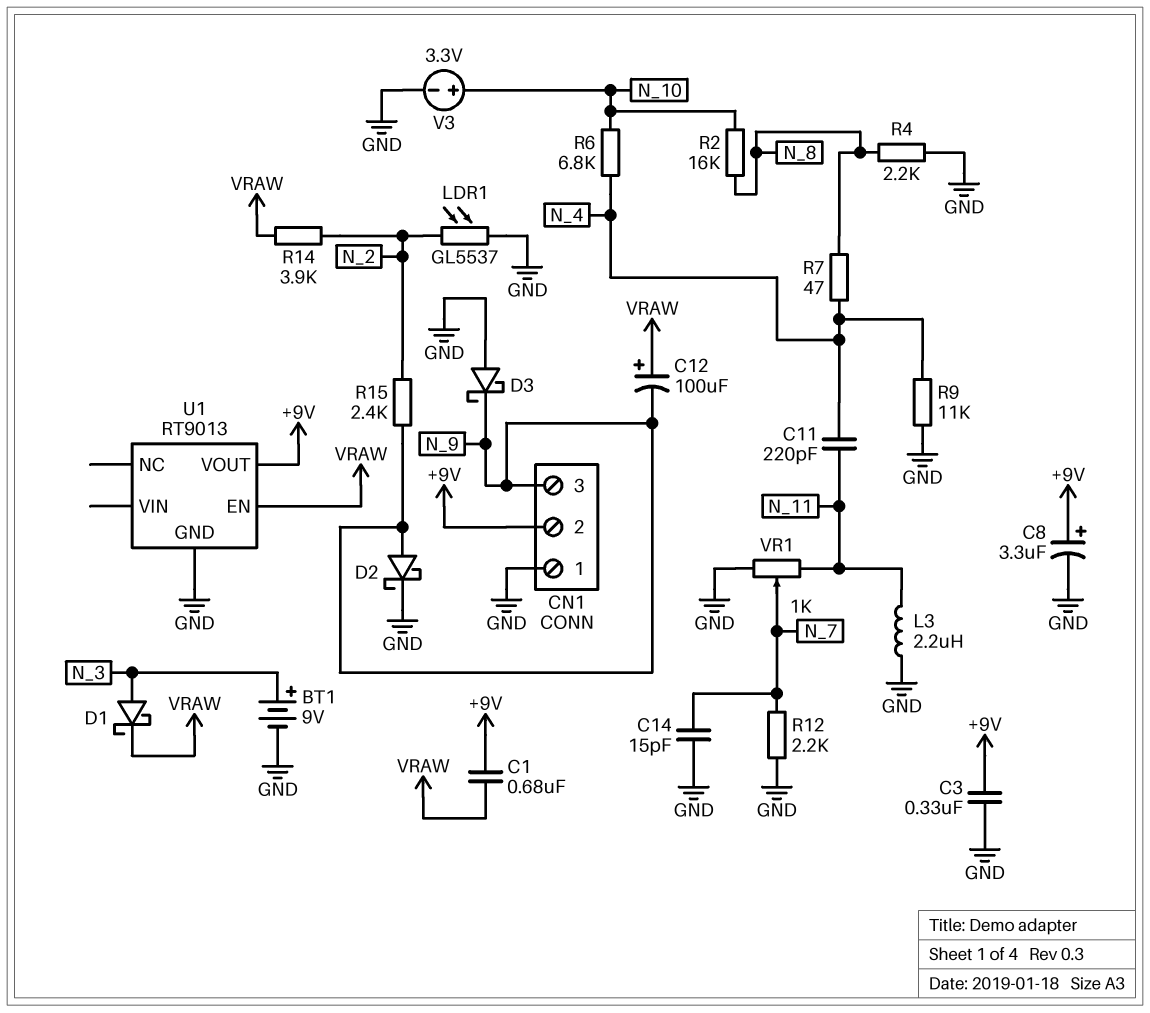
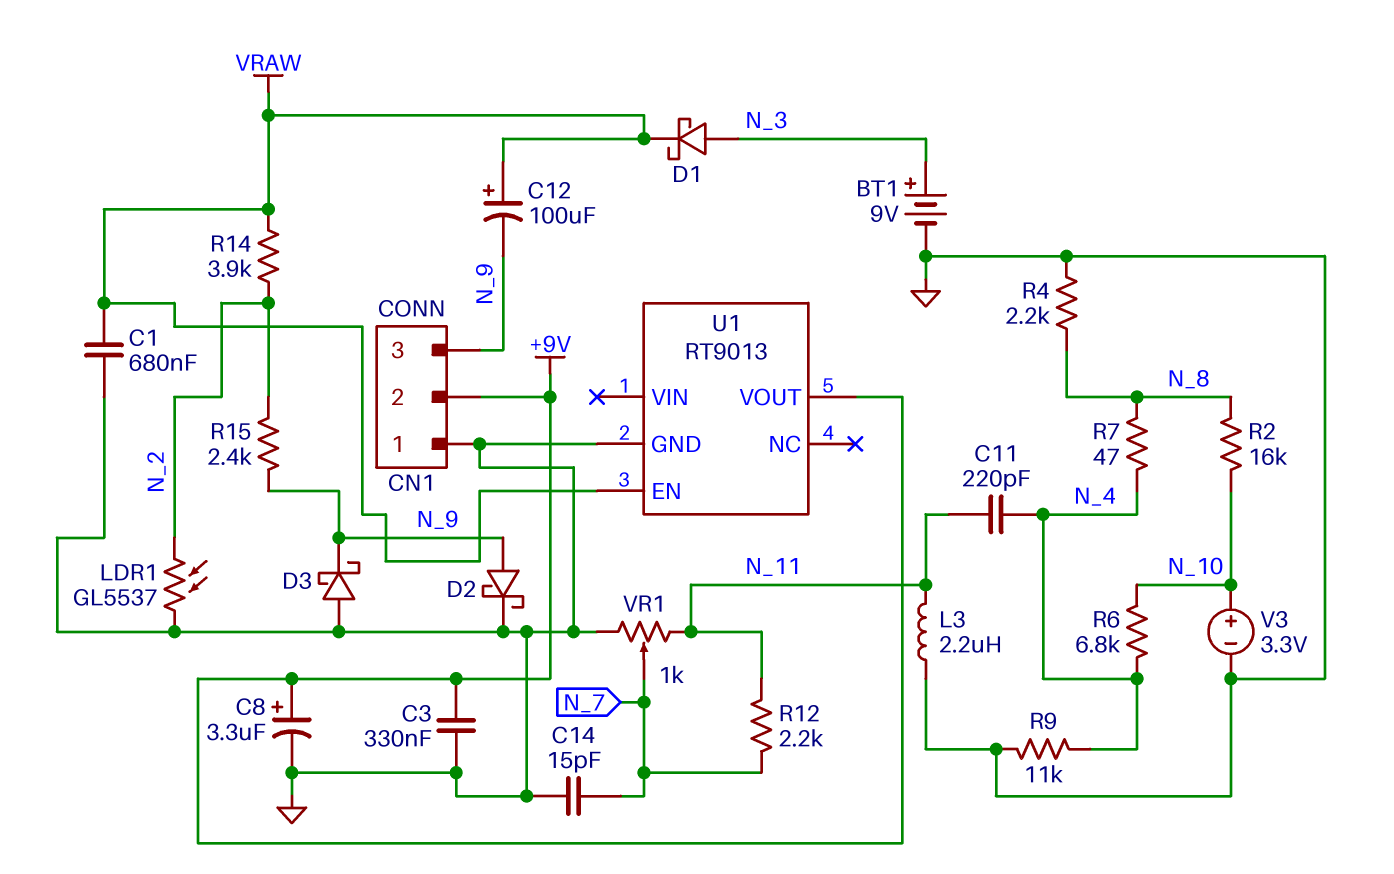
C1: 680nF (+9V, VRAW) -> 680nF (GND, VRAW)
R12: 2.2k (GND, N_7) -> 2.2k (N_7, N_11)

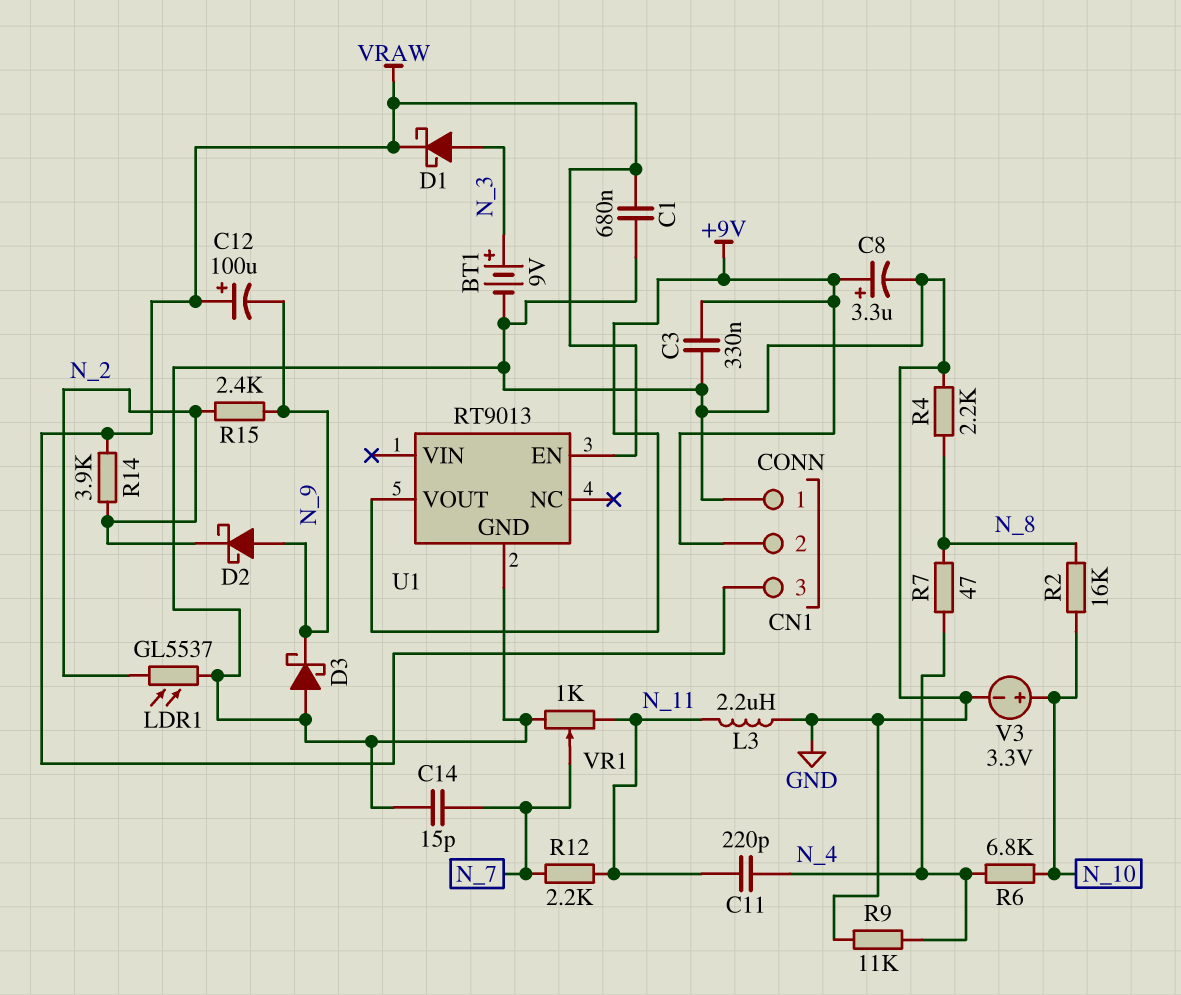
CN1 pin 3: N_9 -> VRAW
D2: schottky (A N_9, K GND) -> schottky (A N_9, K N_2)

